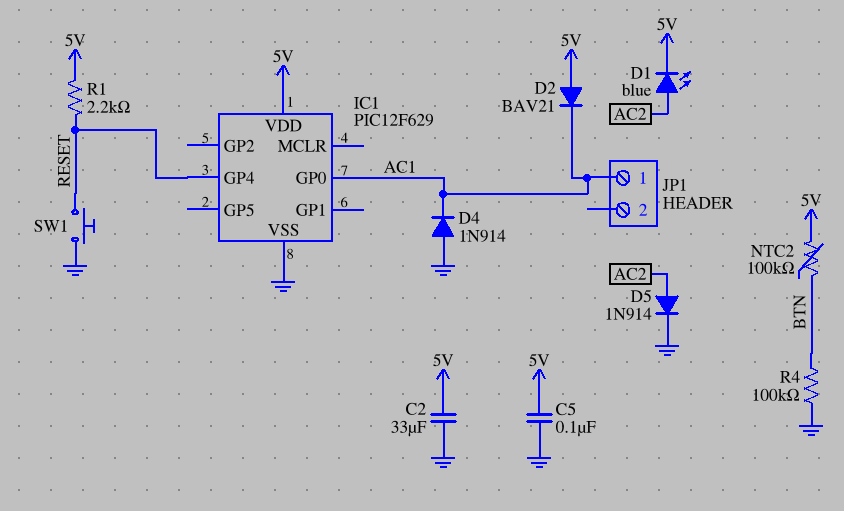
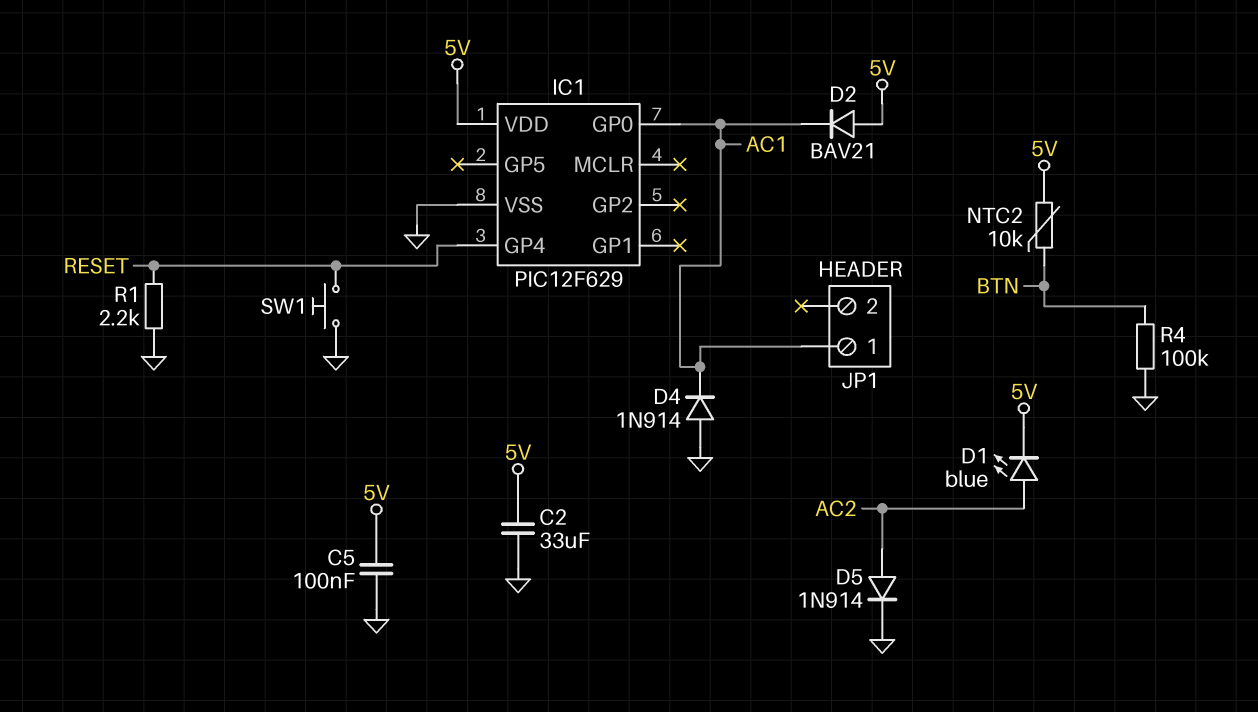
NTC2: 100k (5V, BTN) -> 10k (5V, BTN)
R1: 2.2k (5V, RESET) -> 2.2k (GND, RESET)

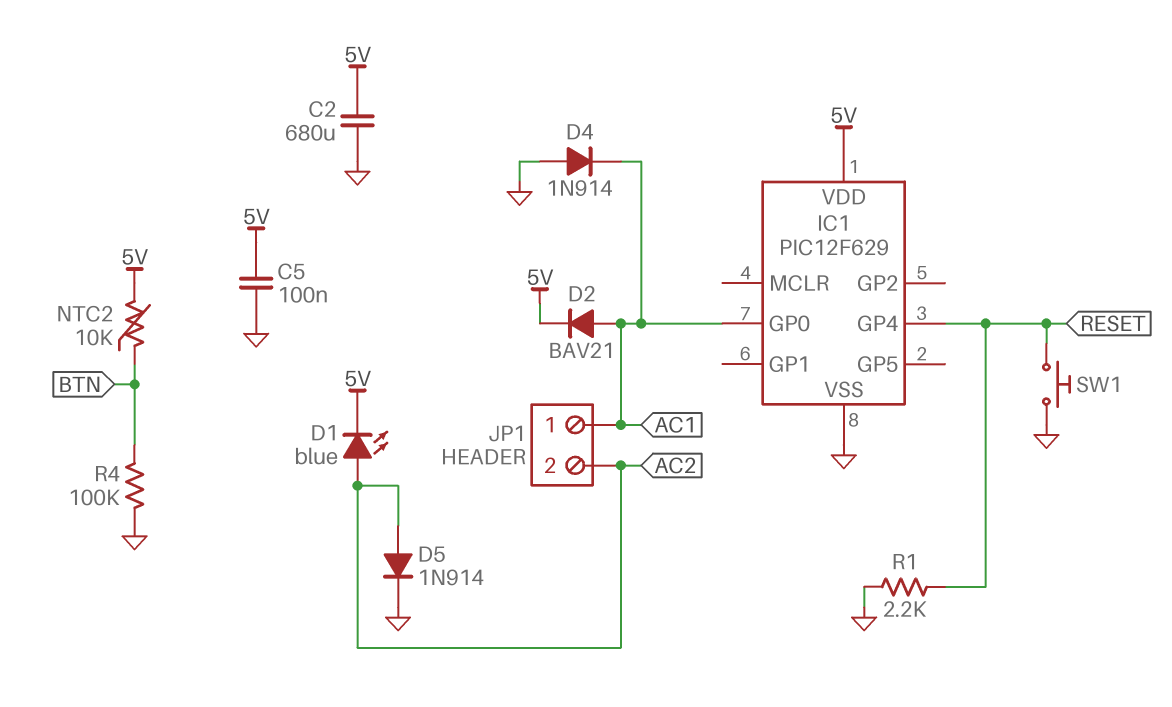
C2: 33uF (5V, GND) -> 680uF (5V, GND)
D2: diode BAV21 (A 5V, K AC1) -> diode BAV21 (A AC1, K 5V)
JP1 pin 2: none -> AC2

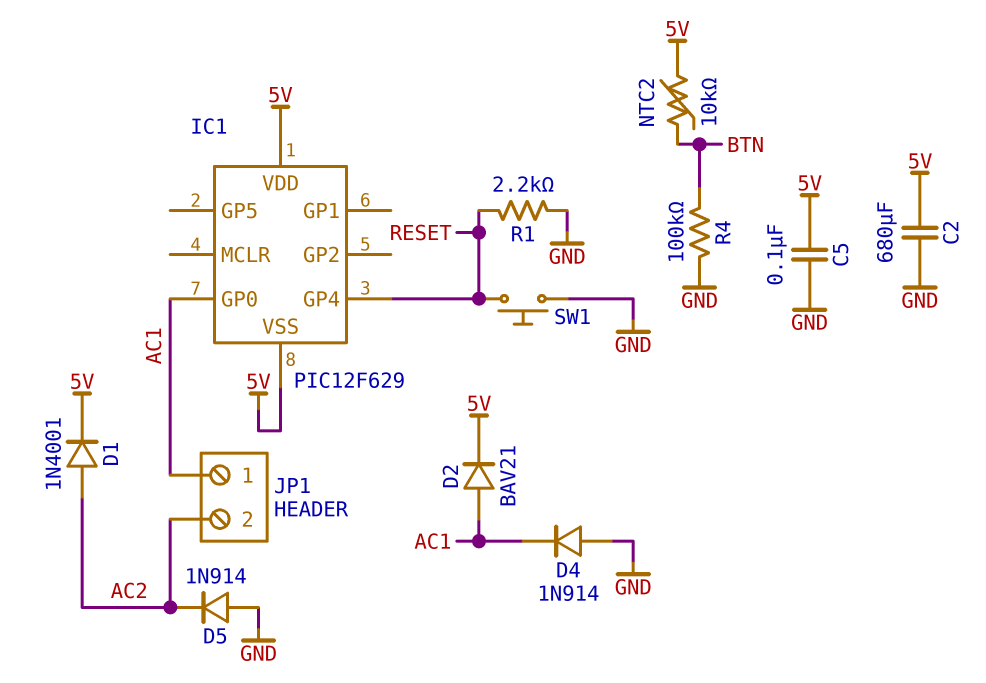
D1: LED blue (A AC2, K 5V) -> diode 1N4001 (A AC2, K 5V)
D5: diode 1N914 (A AC2, K GND) -> diode 1N914 (A GND, K AC2)
IC1 pin VSS: GND -> 5V

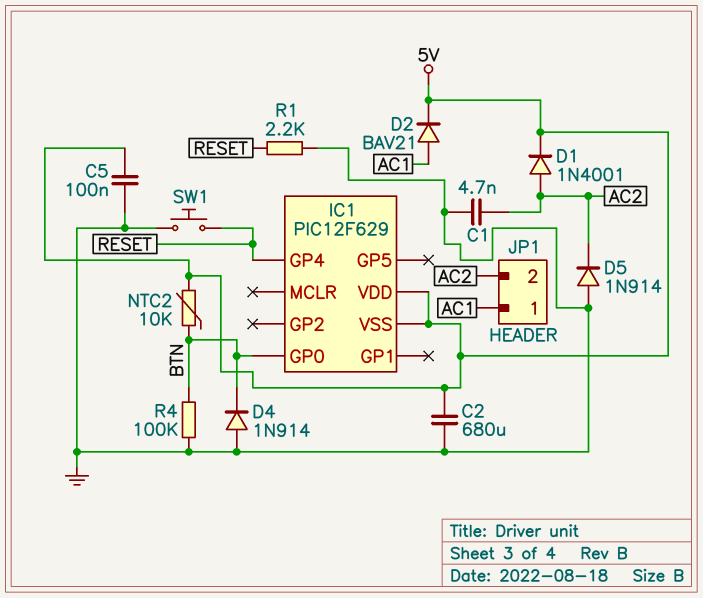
C1: none -> 4.7nF (AC2, GND)
D4: diode 1N914 (A GND, K AC1) -> diode 1N914 (A GND, K BTN)
IC1 pin GP0: AC1 -> BTN

